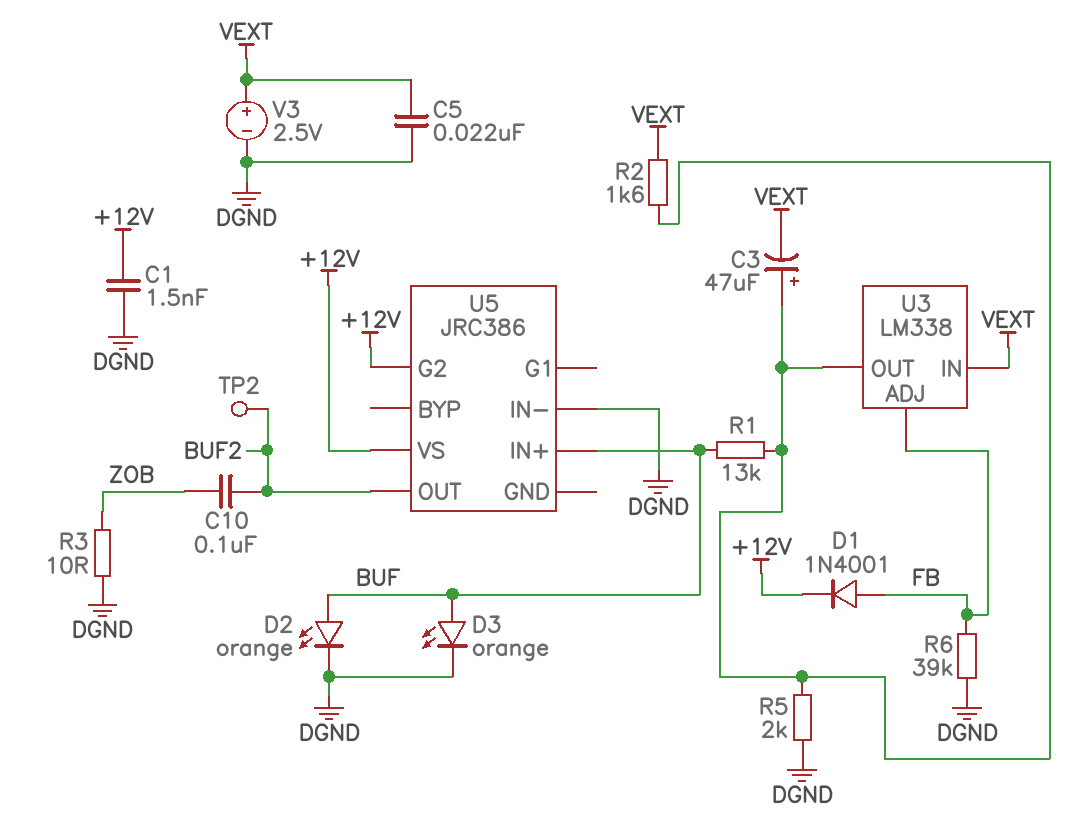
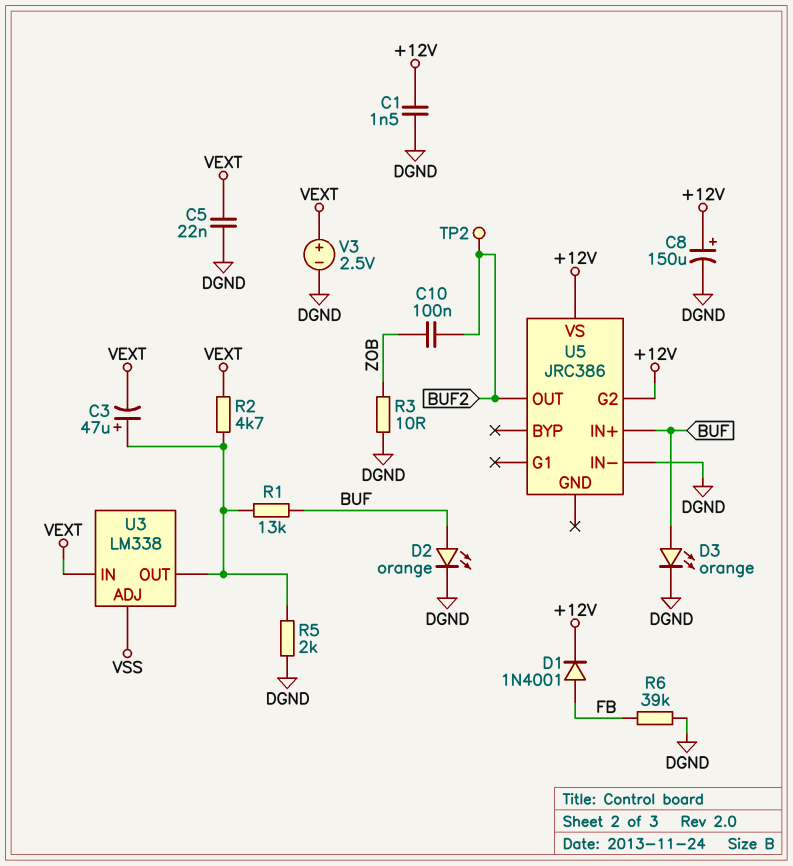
C8: none -> 150uF (plus +12V, minus DGND)
R2: 1.6k (U3/OUT, VEXT) -> 4.7k (U3/OUT, VEXT)
U3 pin ADJ: FB -> VSS

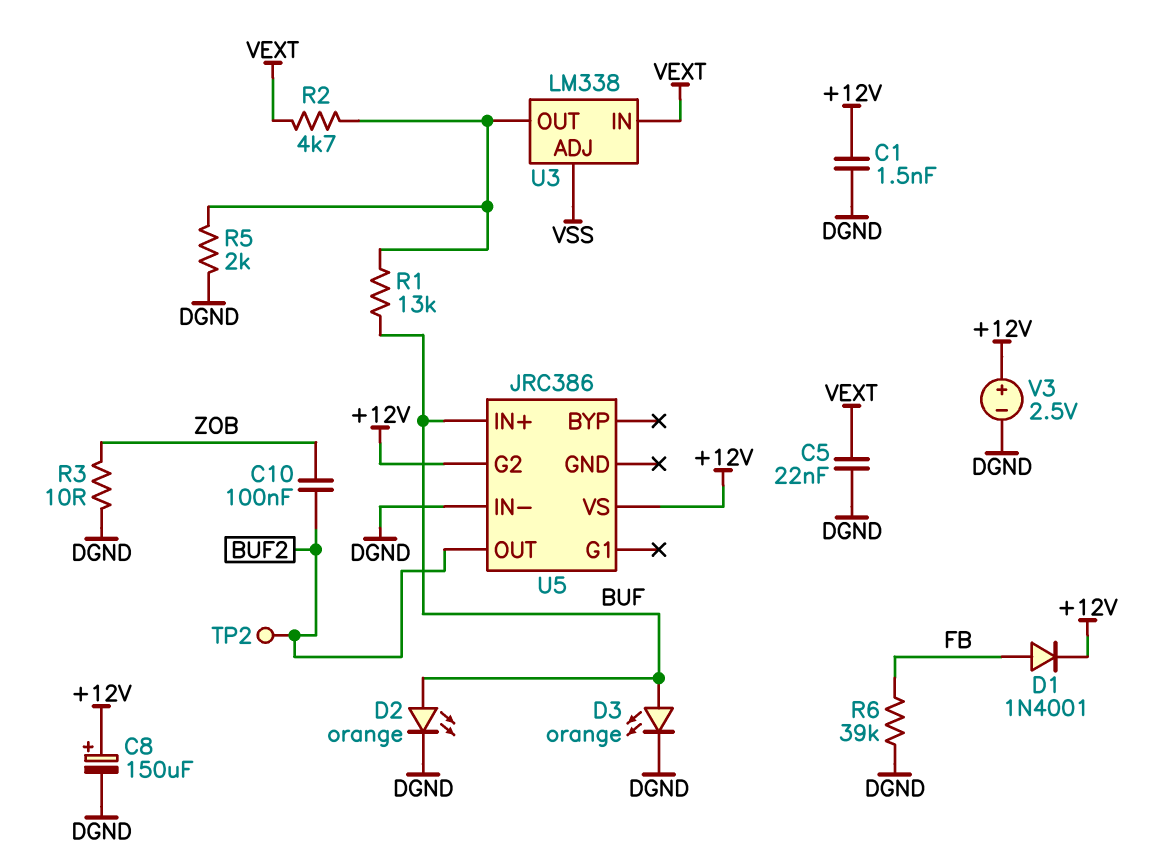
C3: 47uF (plus U3/OUT, minus VEXT) -> none
V3: 2.5V (plus VEXT, minus DGND) -> 2.5V (plus +12V, minus DGND)

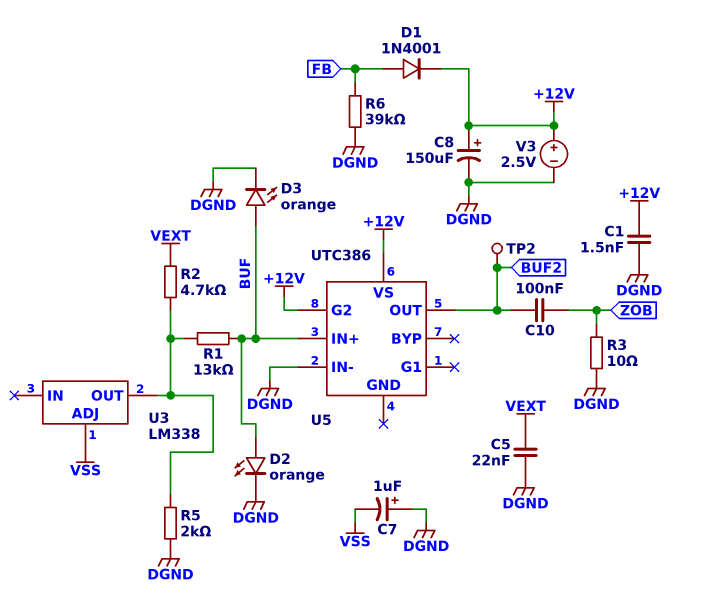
C7: none -> 1uF (plus DGND, minus VSS)
U3 pin IN: VEXT -> none
U5: JRC386 -> UTC386

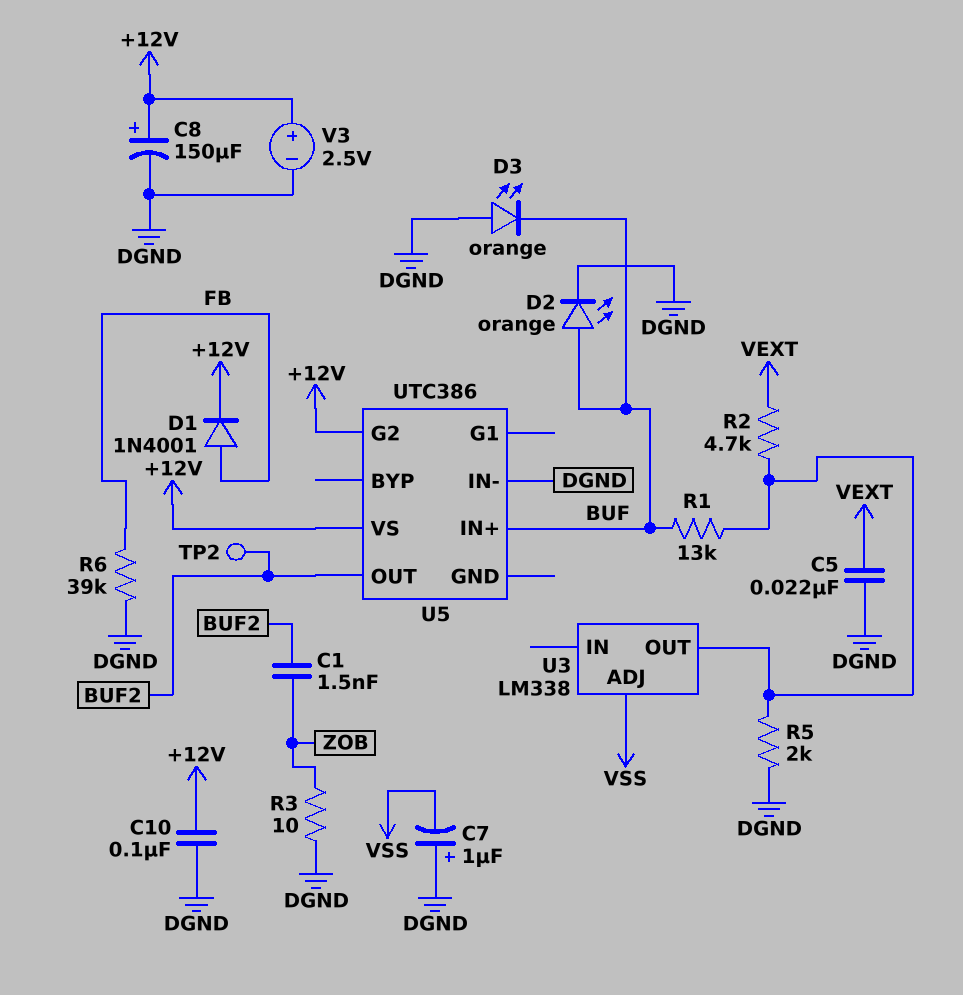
C1: 1.5nF (+12V, DGND) -> 1.5nF (BUF2, ZOB)
C10: 100nF (BUF2, ZOB) -> 100nF (+12V, DGND)
D3: LED orange (A BUF, K DGND) -> LED orange (A DGND, K BUF)

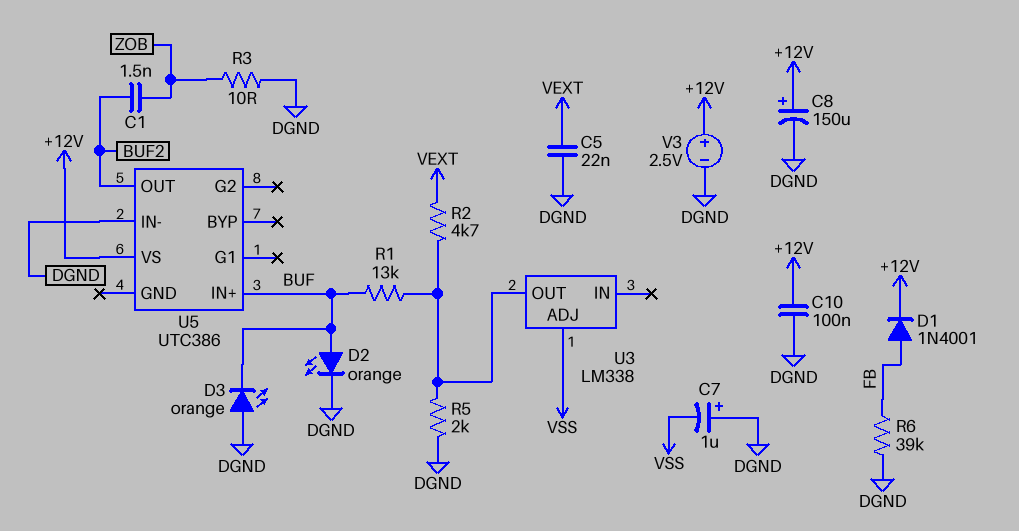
TP2: test point (BUF2) -> none
U5 pin G2: +12V -> none

